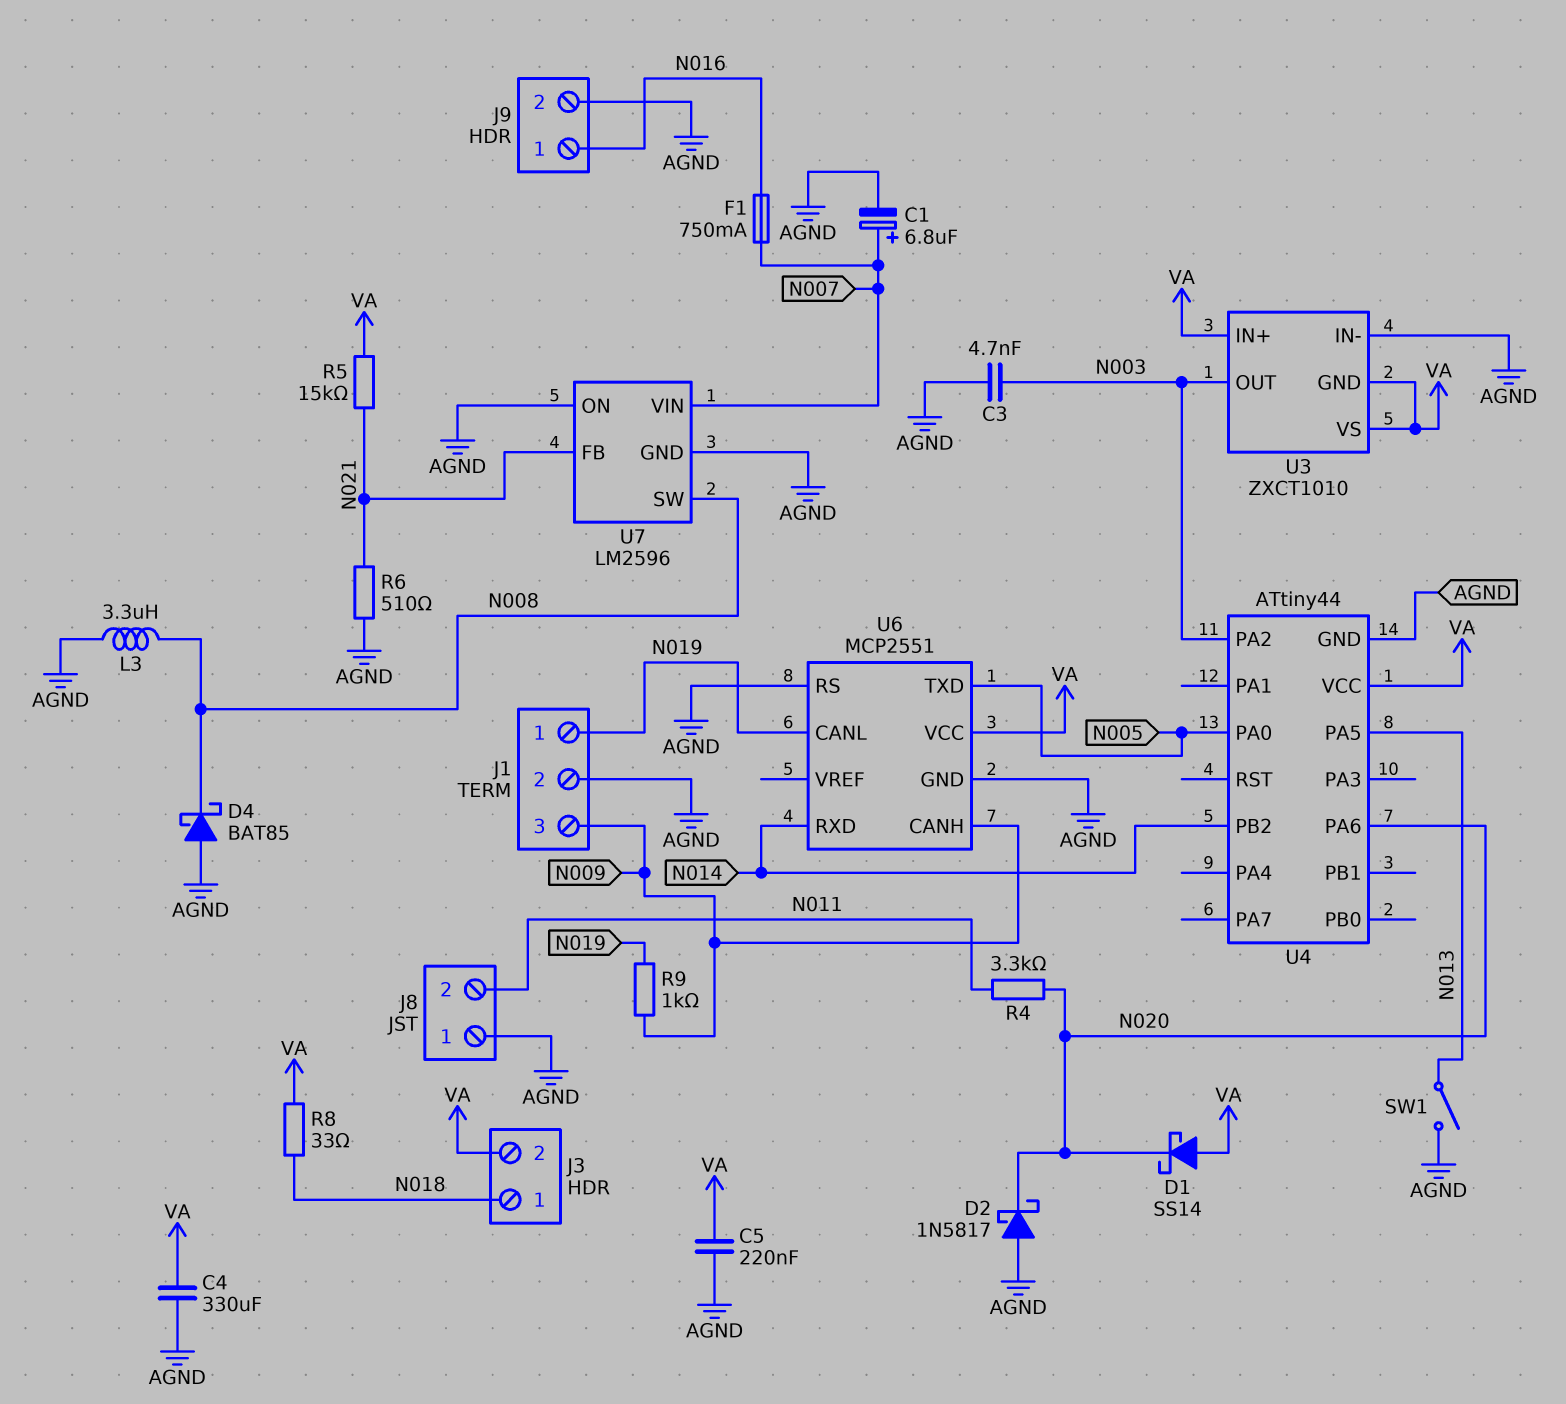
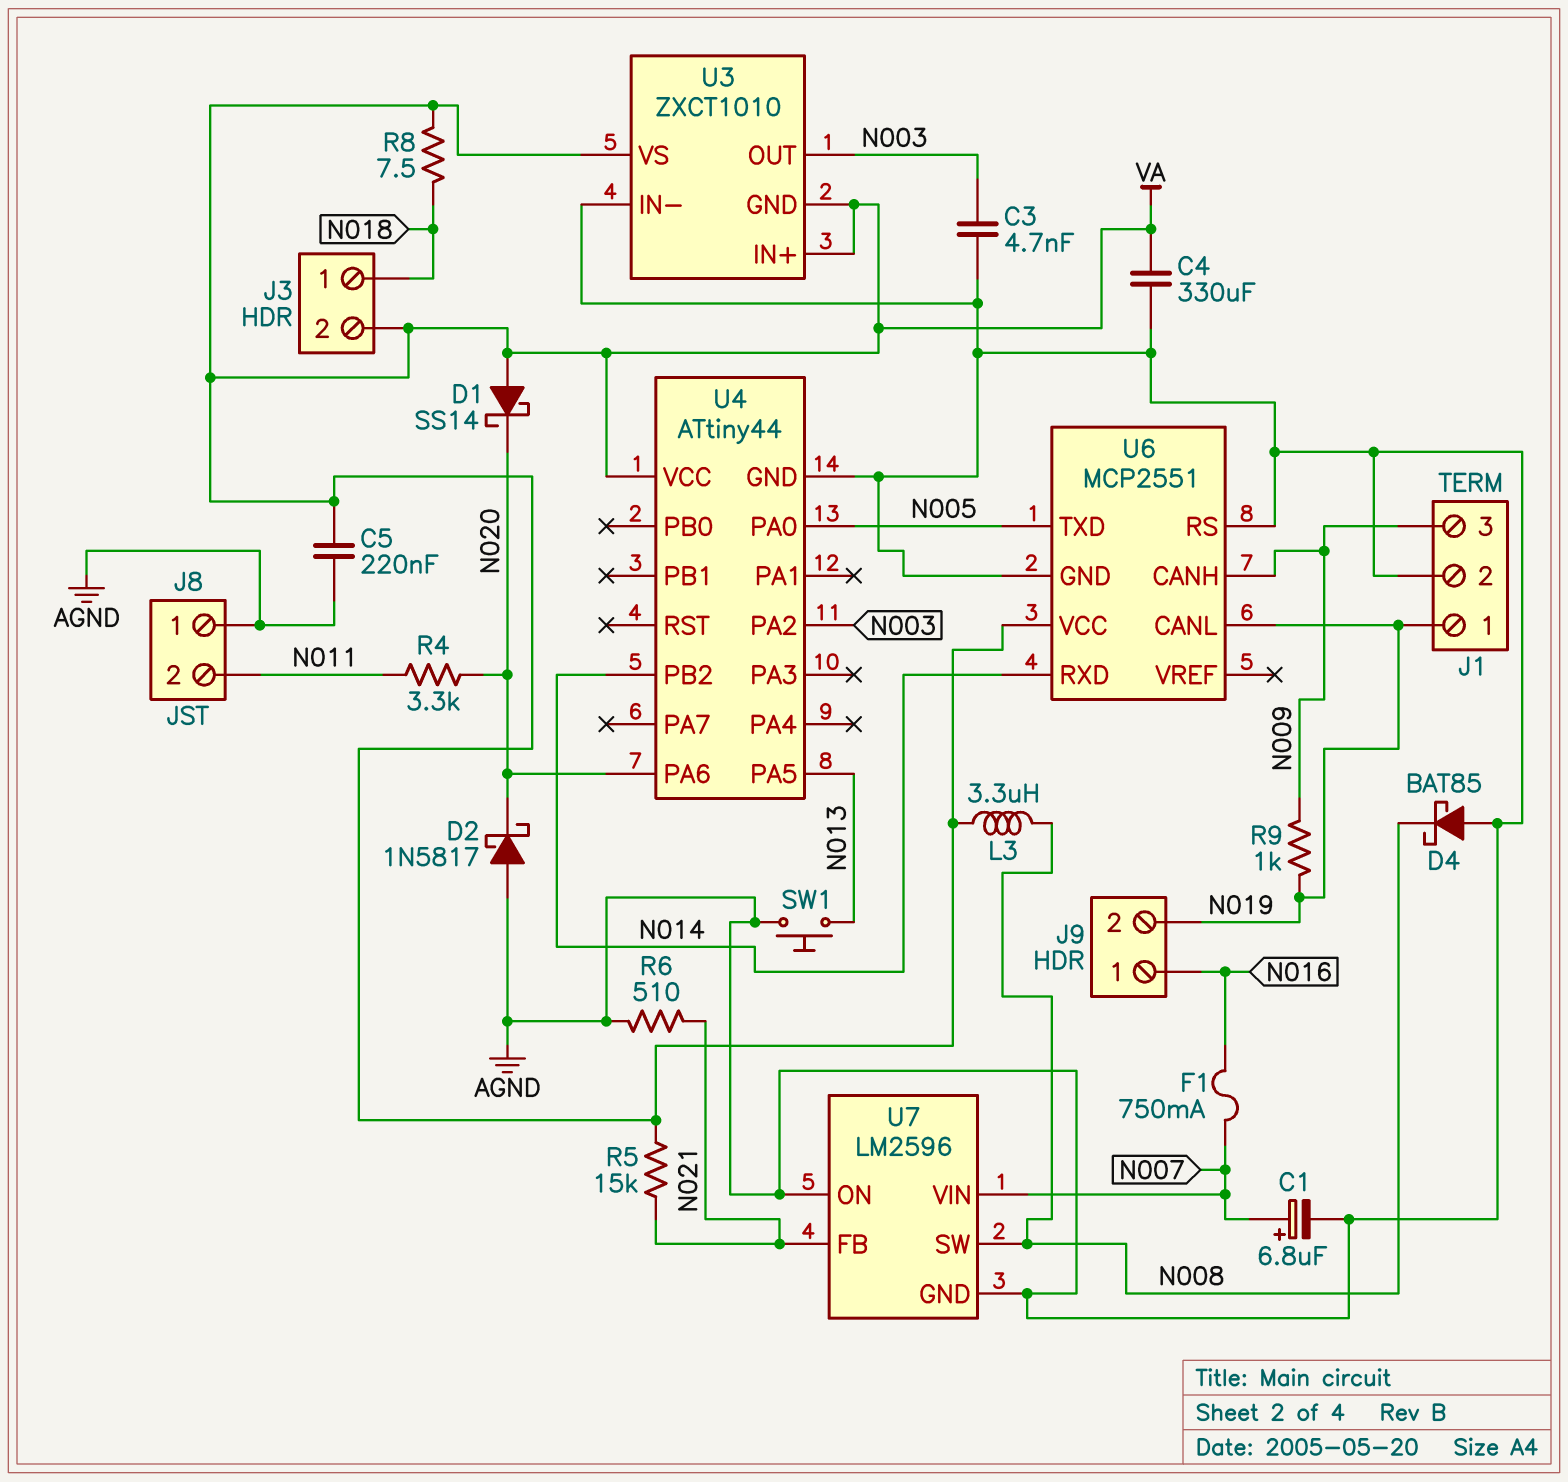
J9 pin 2: AGND -> N019
L3: 3.3uH (AGND, N008) -> 3.3uH (N008, VA)
R8: 33 (N018, VA) -> 7.5 (N018, VA)
SW1: switch (AGND, N013) -> button (AGND, N013)

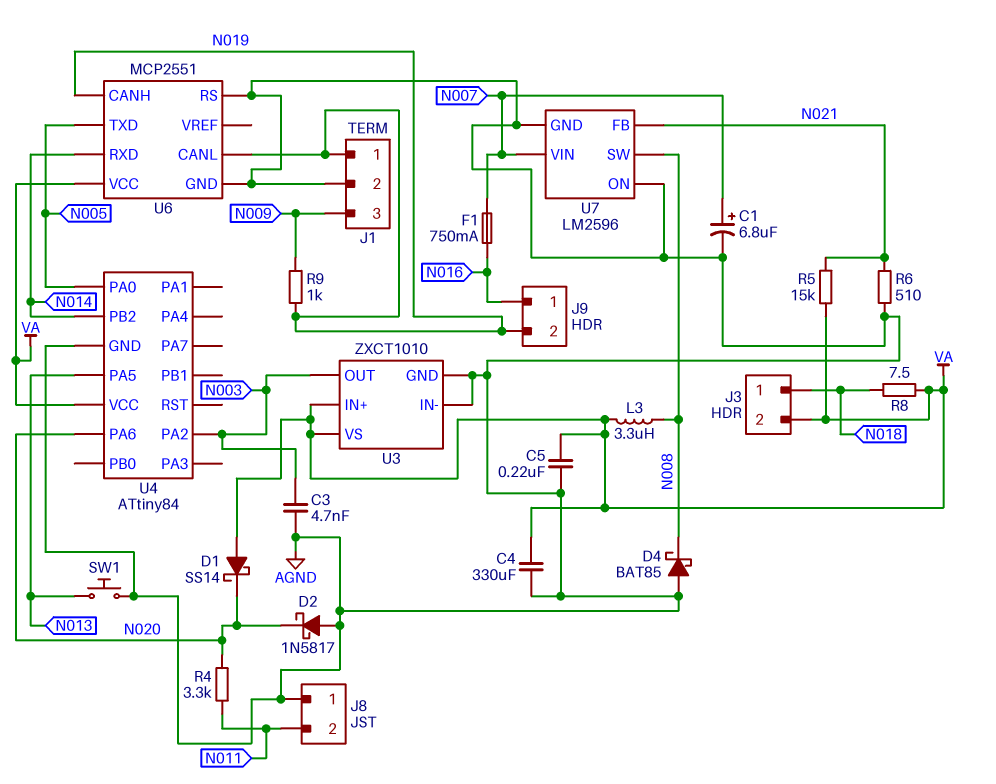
U3 pin GND: VA -> AGND
U4: ATtiny44 -> ATtiny84
U6 pin CANH: N009 -> N019

